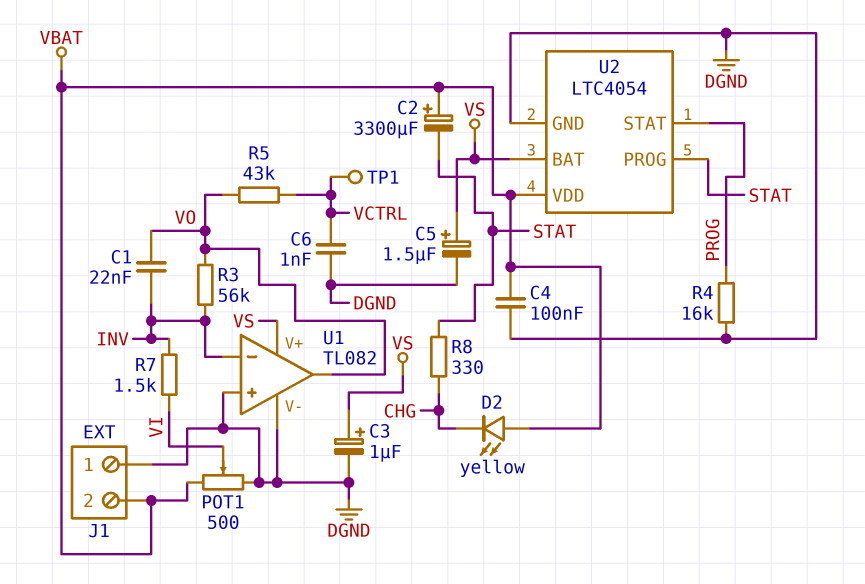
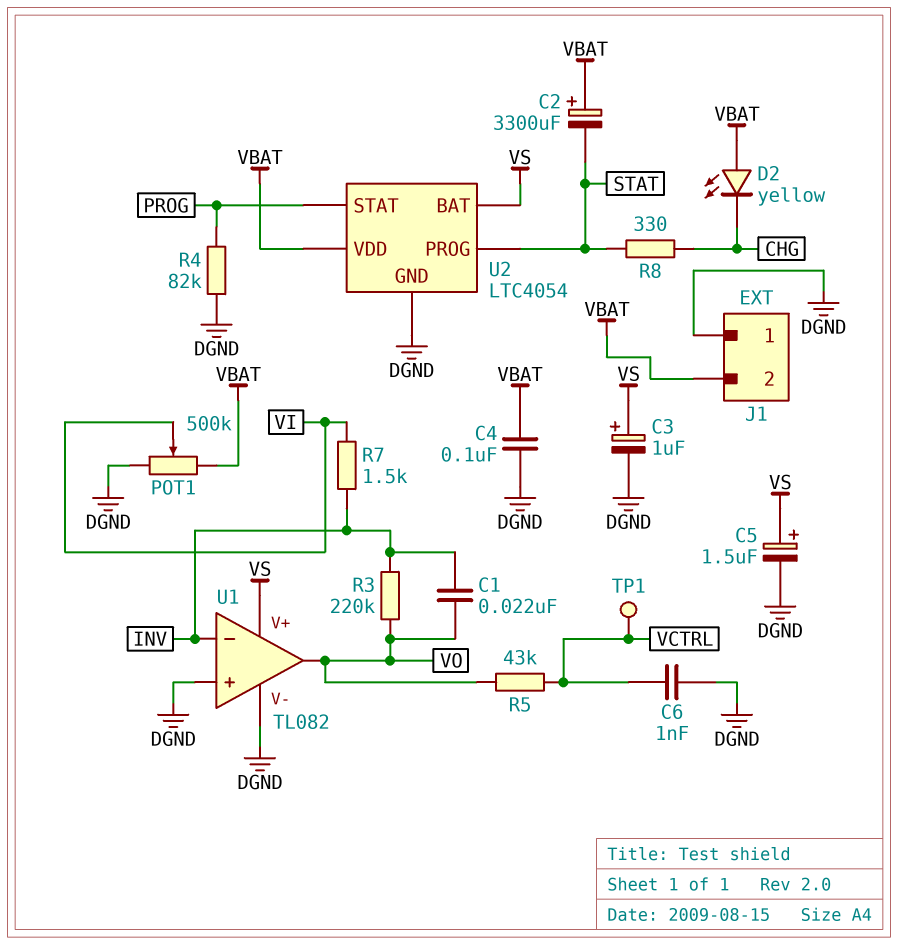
POT1: 500 (DGND, VBAT, wiper VI) -> 500k (DGND, VBAT, wiper VI)
R3: 56k (INV, VO) -> 220k (INV, VO)
R4: 16k (DGND, PROG) -> 82k (DGND, PROG)

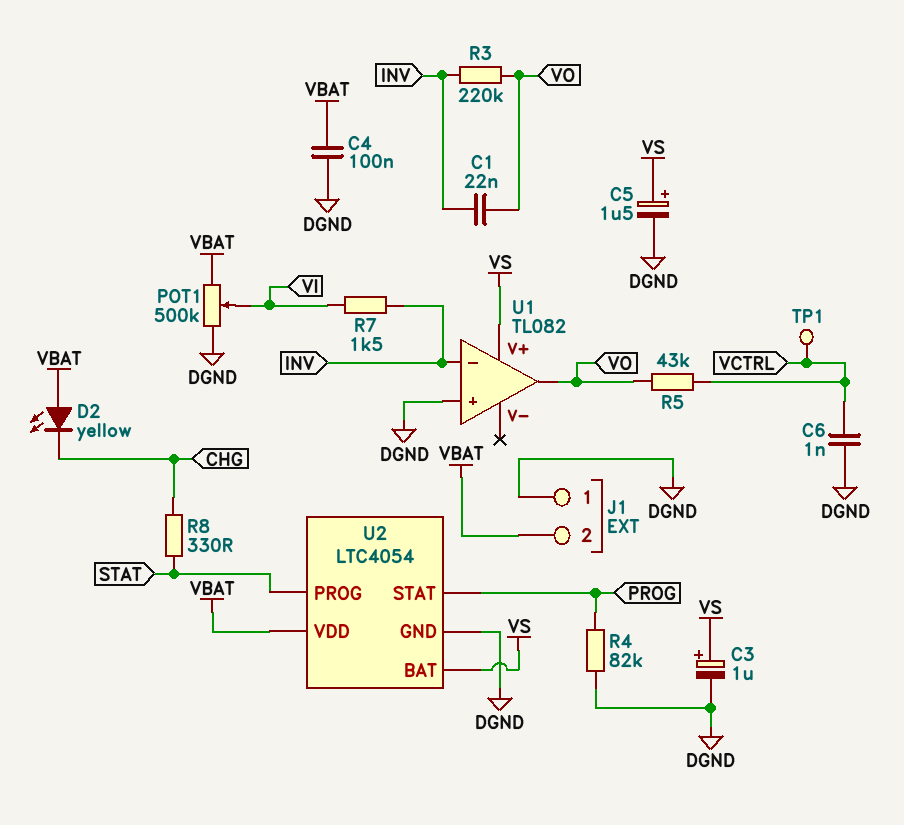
C2: 3300uF (plus VBAT, minus STAT) -> none
U1 pin V-: DGND -> none

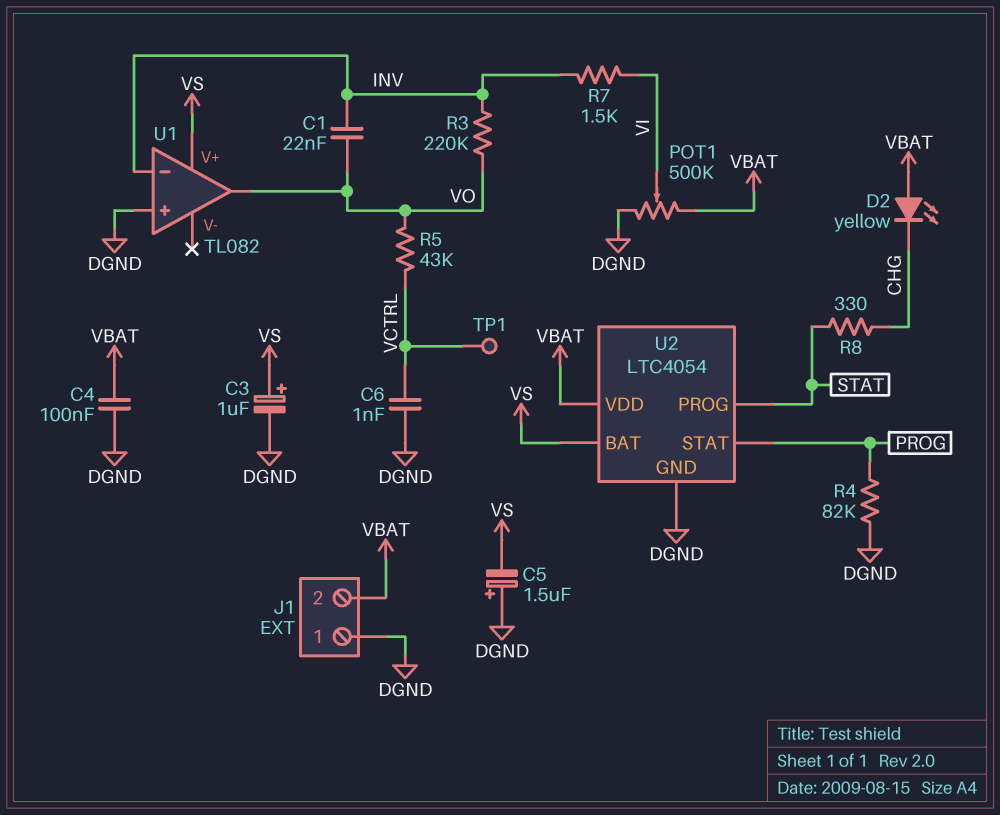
C5: 1.5uF (plus VS, minus DGND) -> 1.5uF (plus DGND, minus VS)

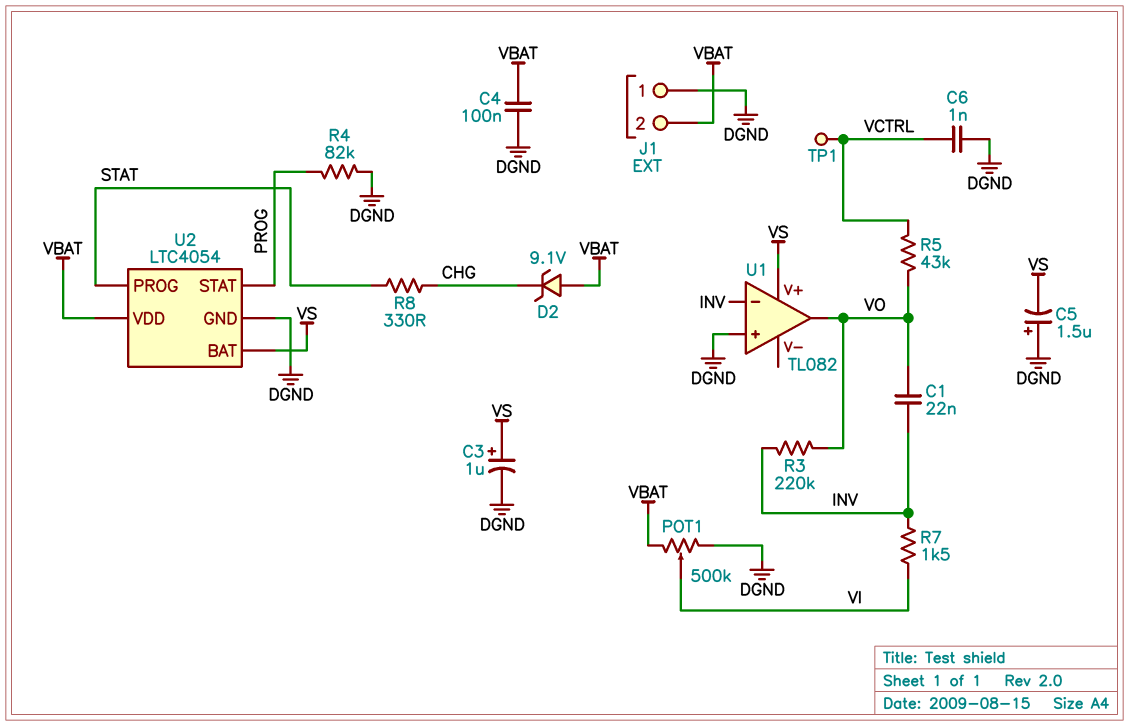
D2: LED yellow (A VBAT, K CHG) -> zener 9.1V (A VBAT, K CHG)

